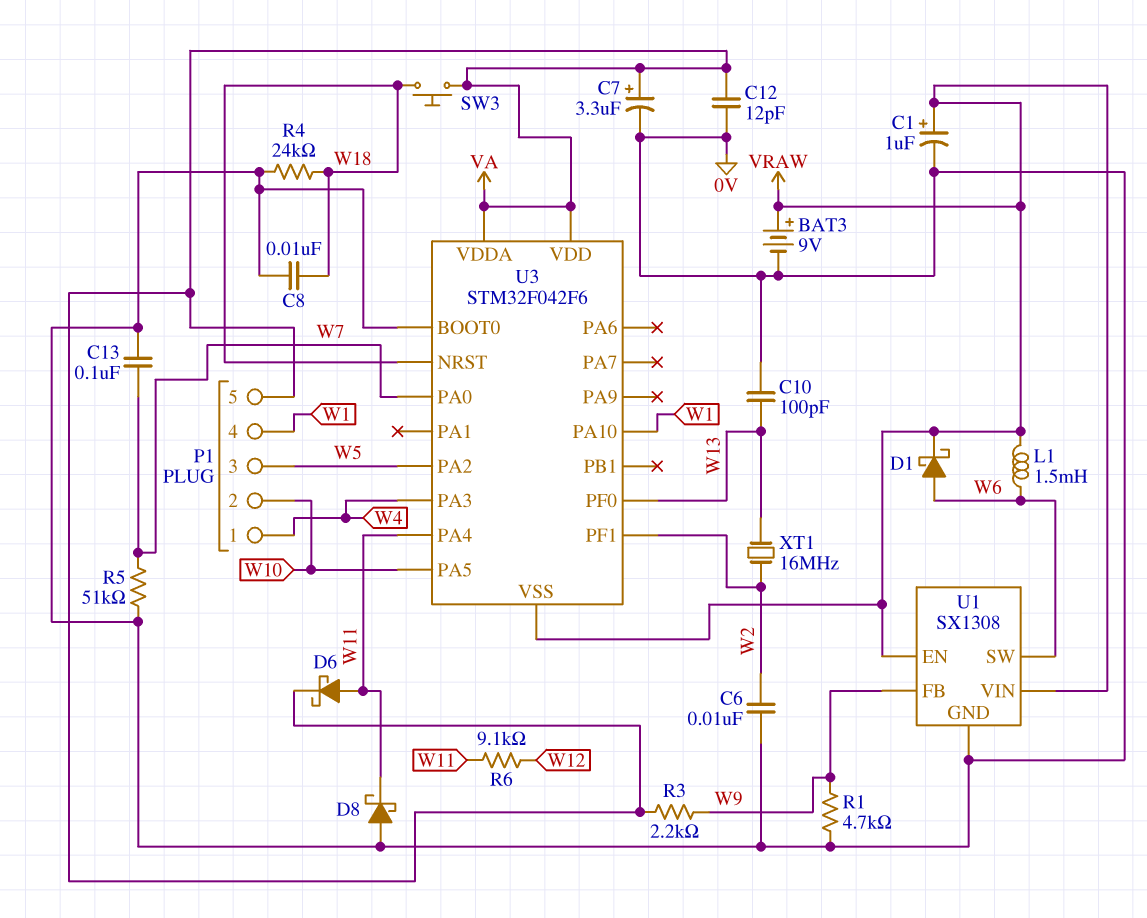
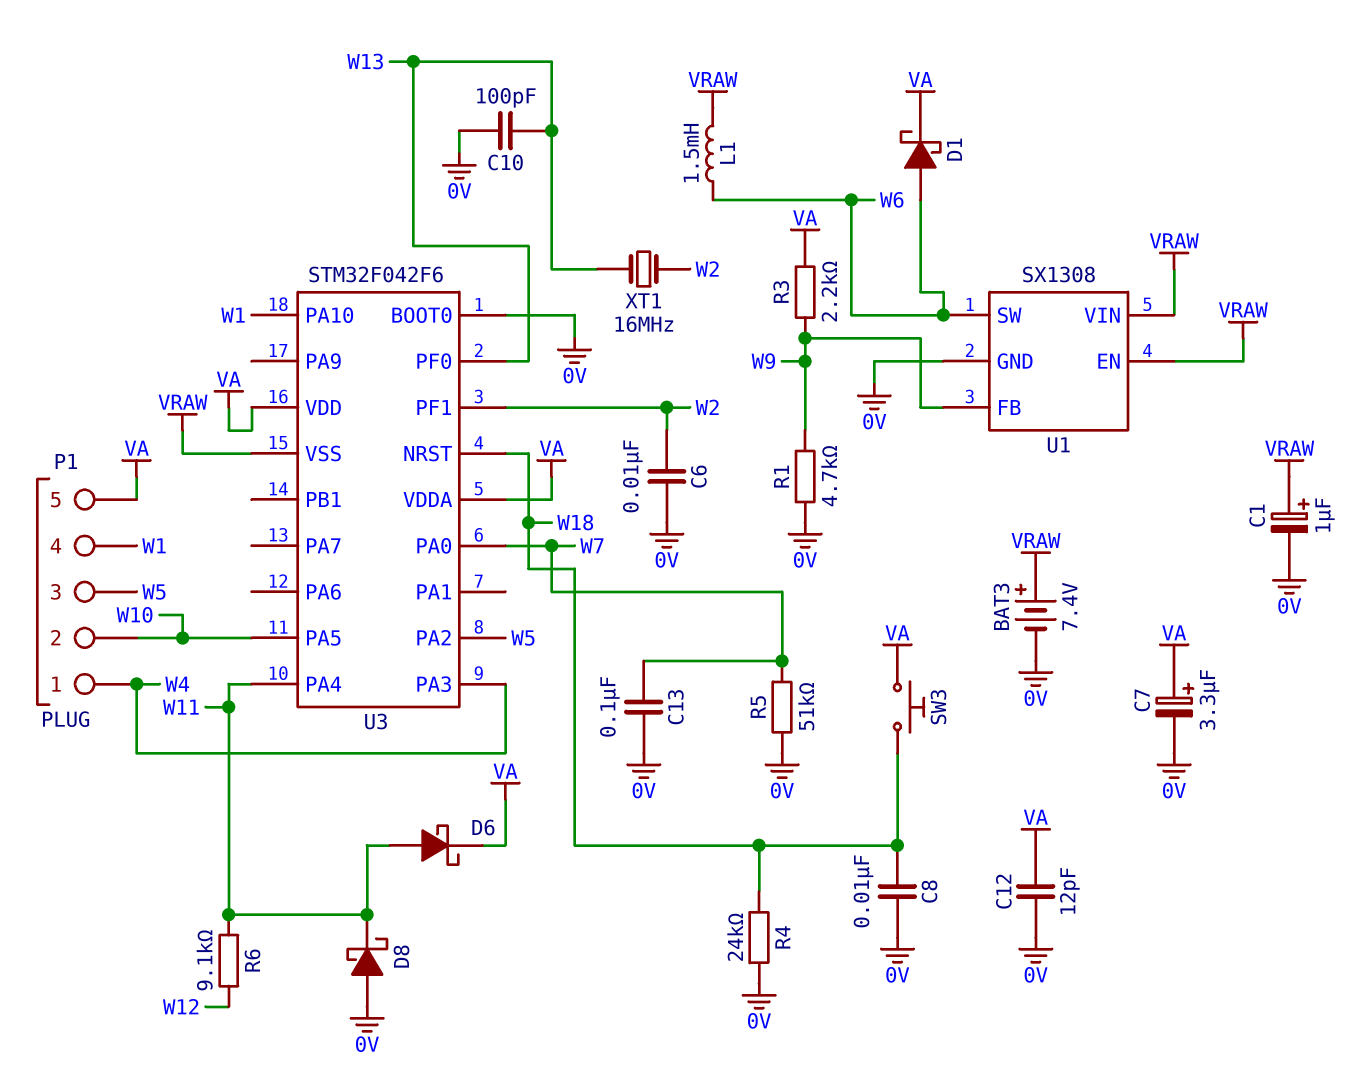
BAT3: 9V (plus VRAW, minus 0V) -> 7.4V (plus VRAW, minus 0V)
D1: schottky (A W6, K VRAW) -> schottky (A W6, K VA)

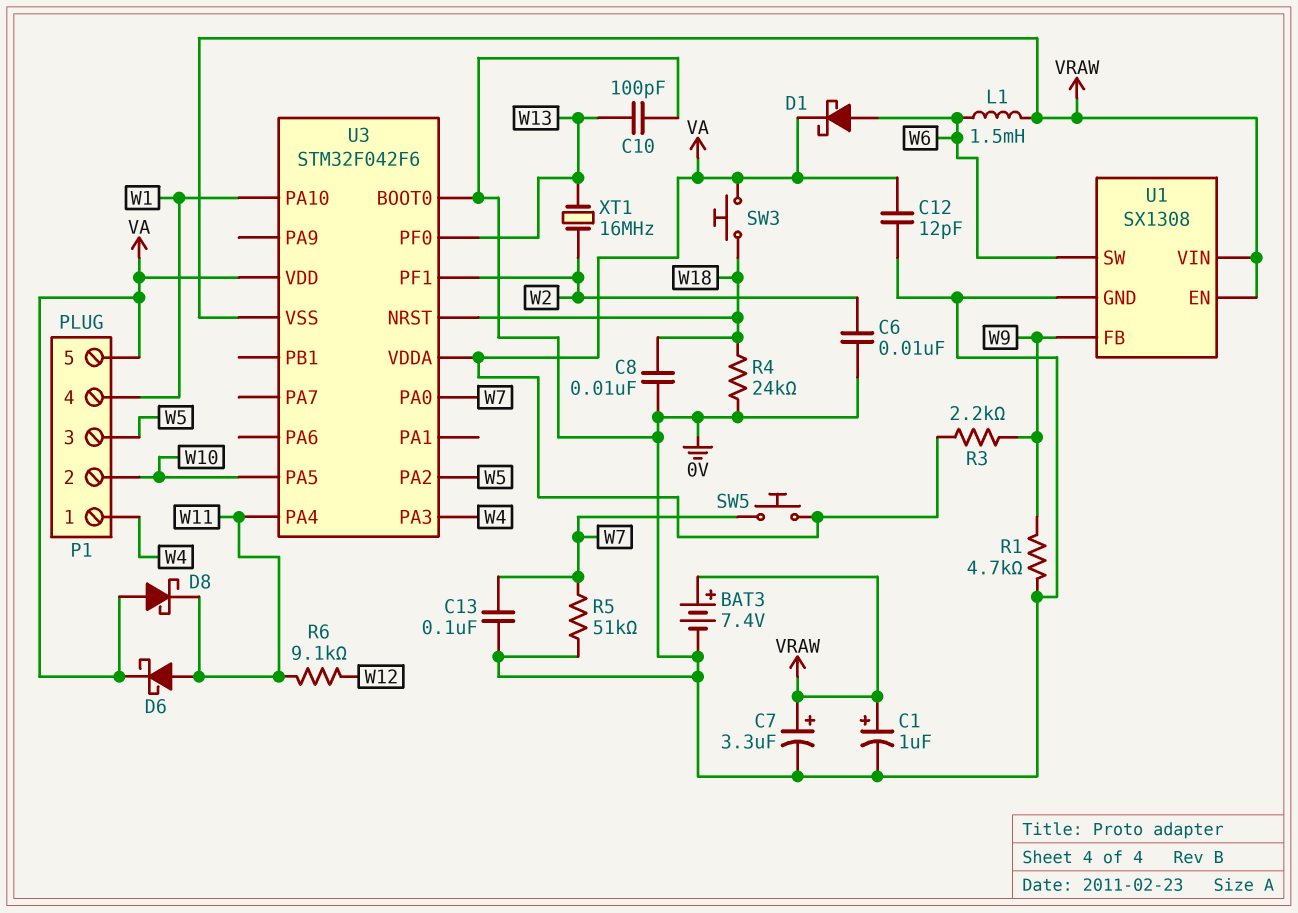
C7: 3.3uF (plus VA, minus 0V) -> 3.3uF (plus VRAW, minus 0V)
D8: schottky (A 0V, K W11) -> schottky (A VA, K W11)
SW5: none -> button (VA, W7)

